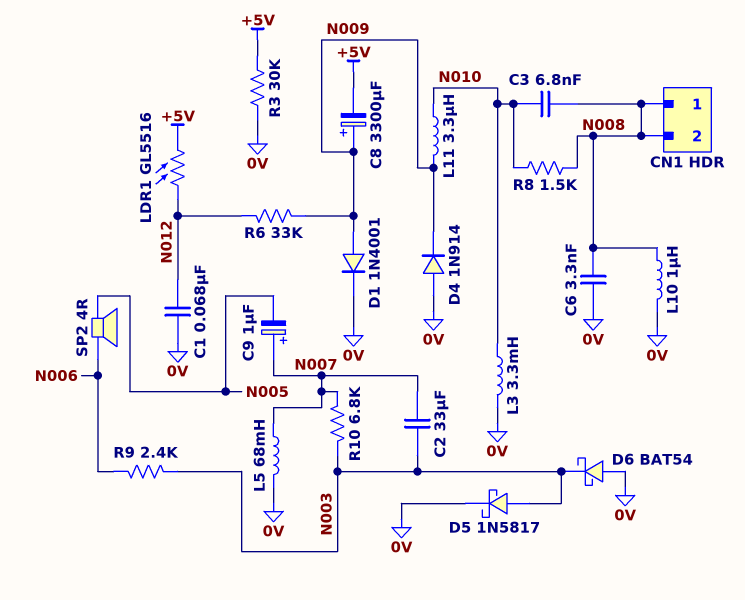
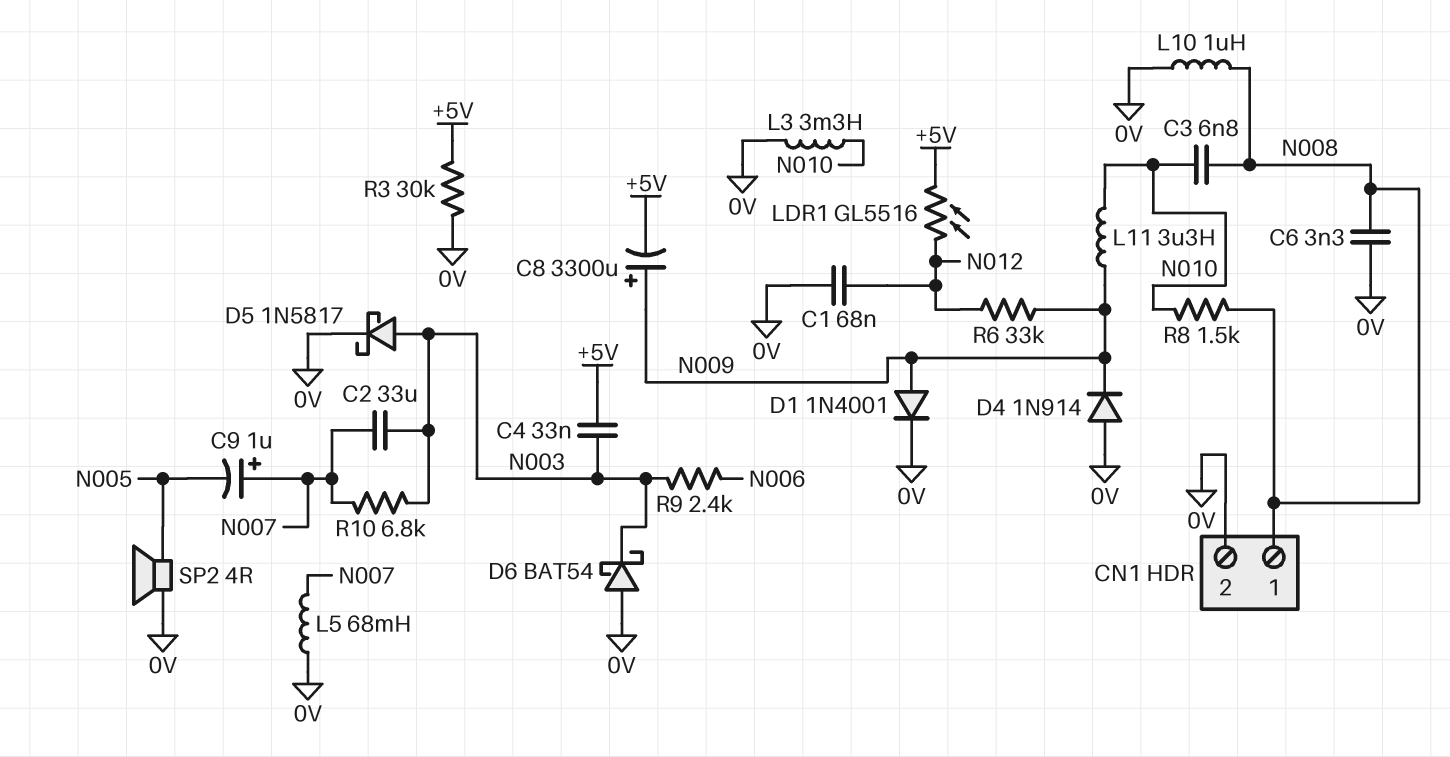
C4: none -> 33nF (+5V, N003)
CN1 pin 2: N008 -> 0V
SP2: speaker 4R (N005, N006) -> speaker 4R (0V, N005)

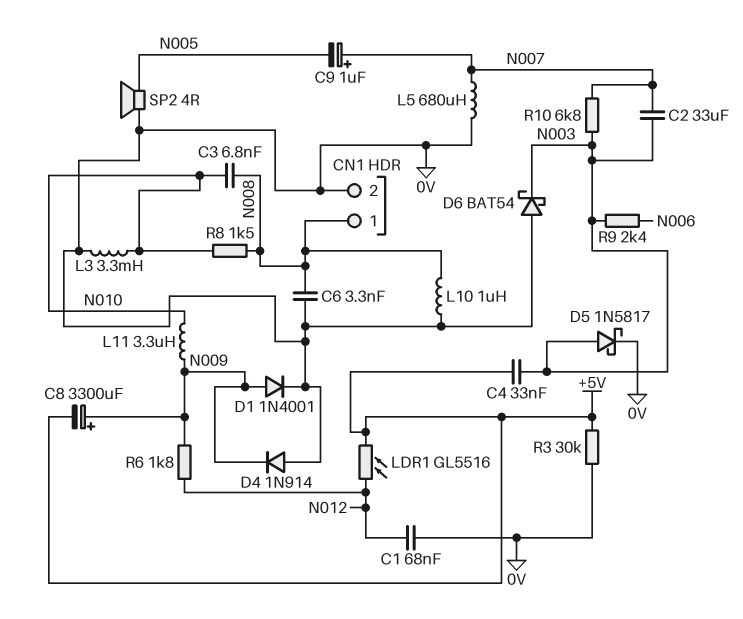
L5: 68mH (0V, N007) -> 680uH (0V, N007)
R6: 33k (N009, N012) -> 1.8k (N009, N012)

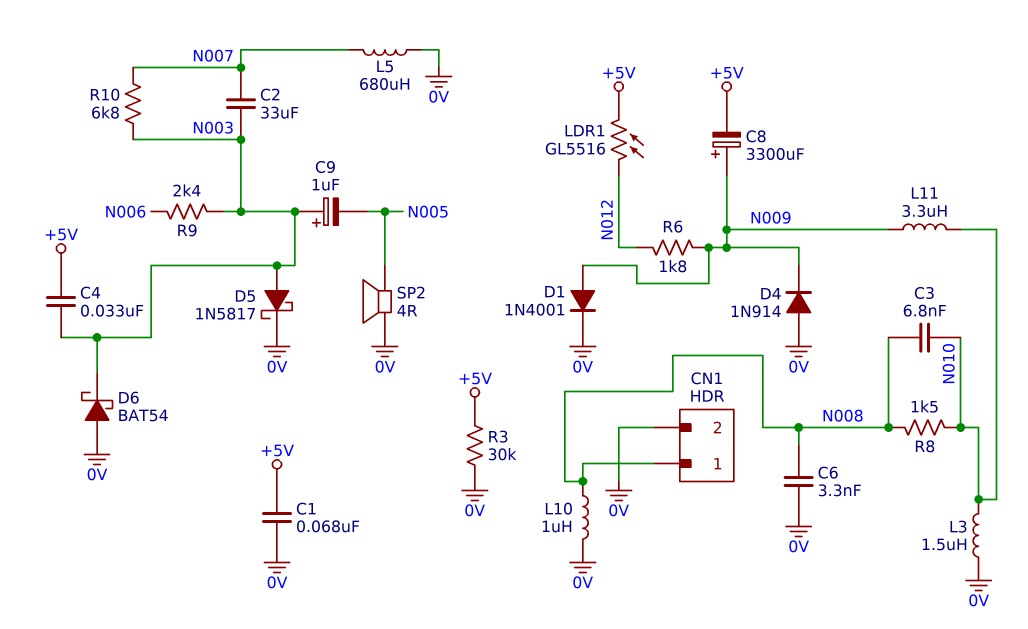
C1: 68nF (0V, N012) -> 68nF (+5V, 0V)
C9: 1uF (plus N007, minus N005) -> 1uF (plus N003, minus N005)
L3: 3.3mH (0V, N010) -> 1.5uH (0V, N010)

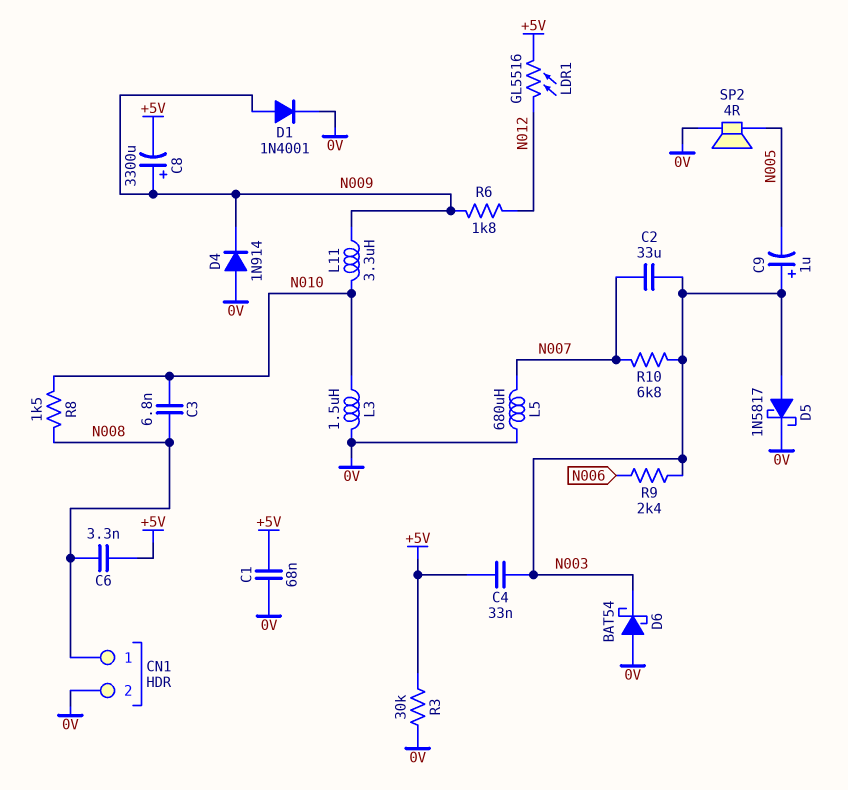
C6: 3.3nF (0V, N008) -> 3.3nF (+5V, N008)
L10: 1uH (0V, N008) -> none

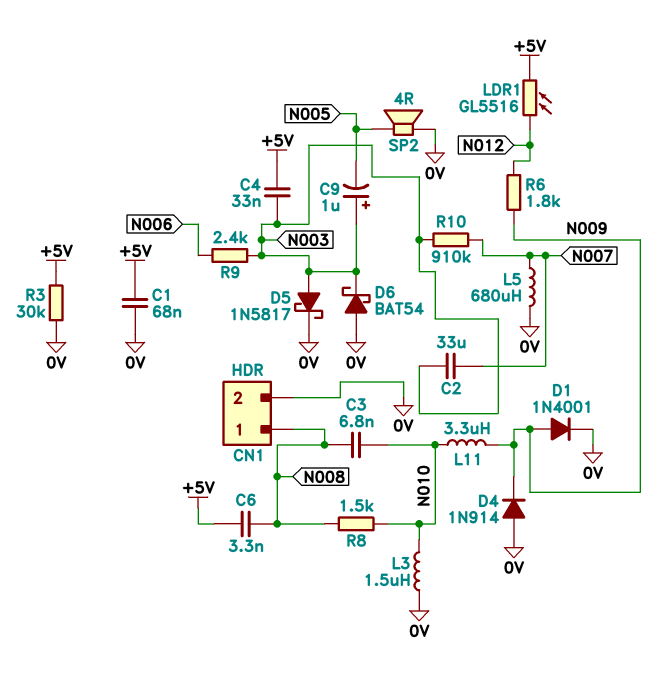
C8: 3300uF (plus N009, minus +5V) -> none
R10: 6.8k (N003, N007) -> 910k (N003, N007)

